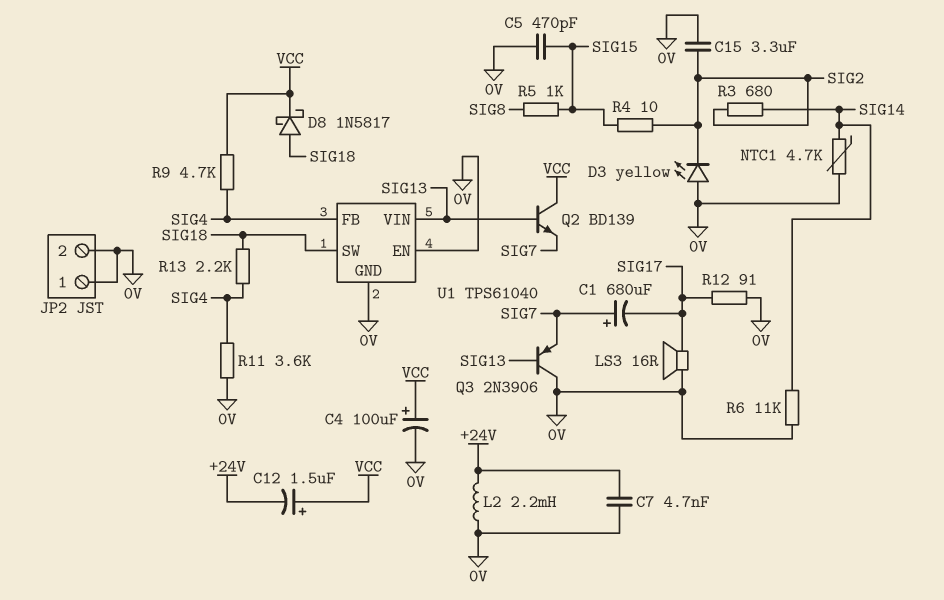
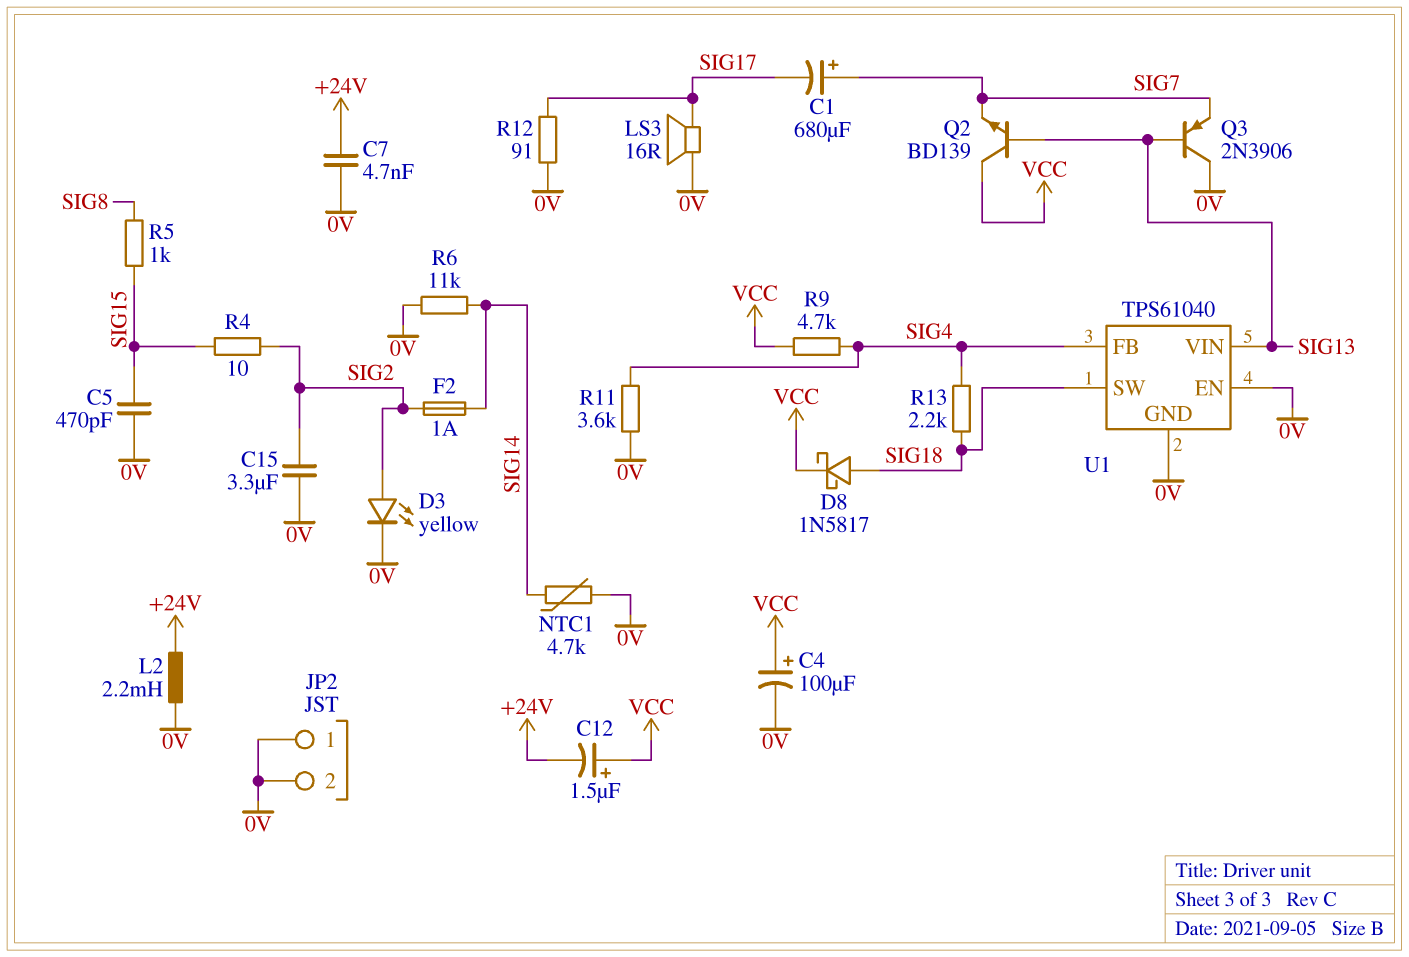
D3: LED yellow (A 0V, K SIG2) -> LED yellow (A SIG2, K 0V)
F2: none -> 1A (SIG2, SIG14)
R3: 680 (SIG2, SIG14) -> none

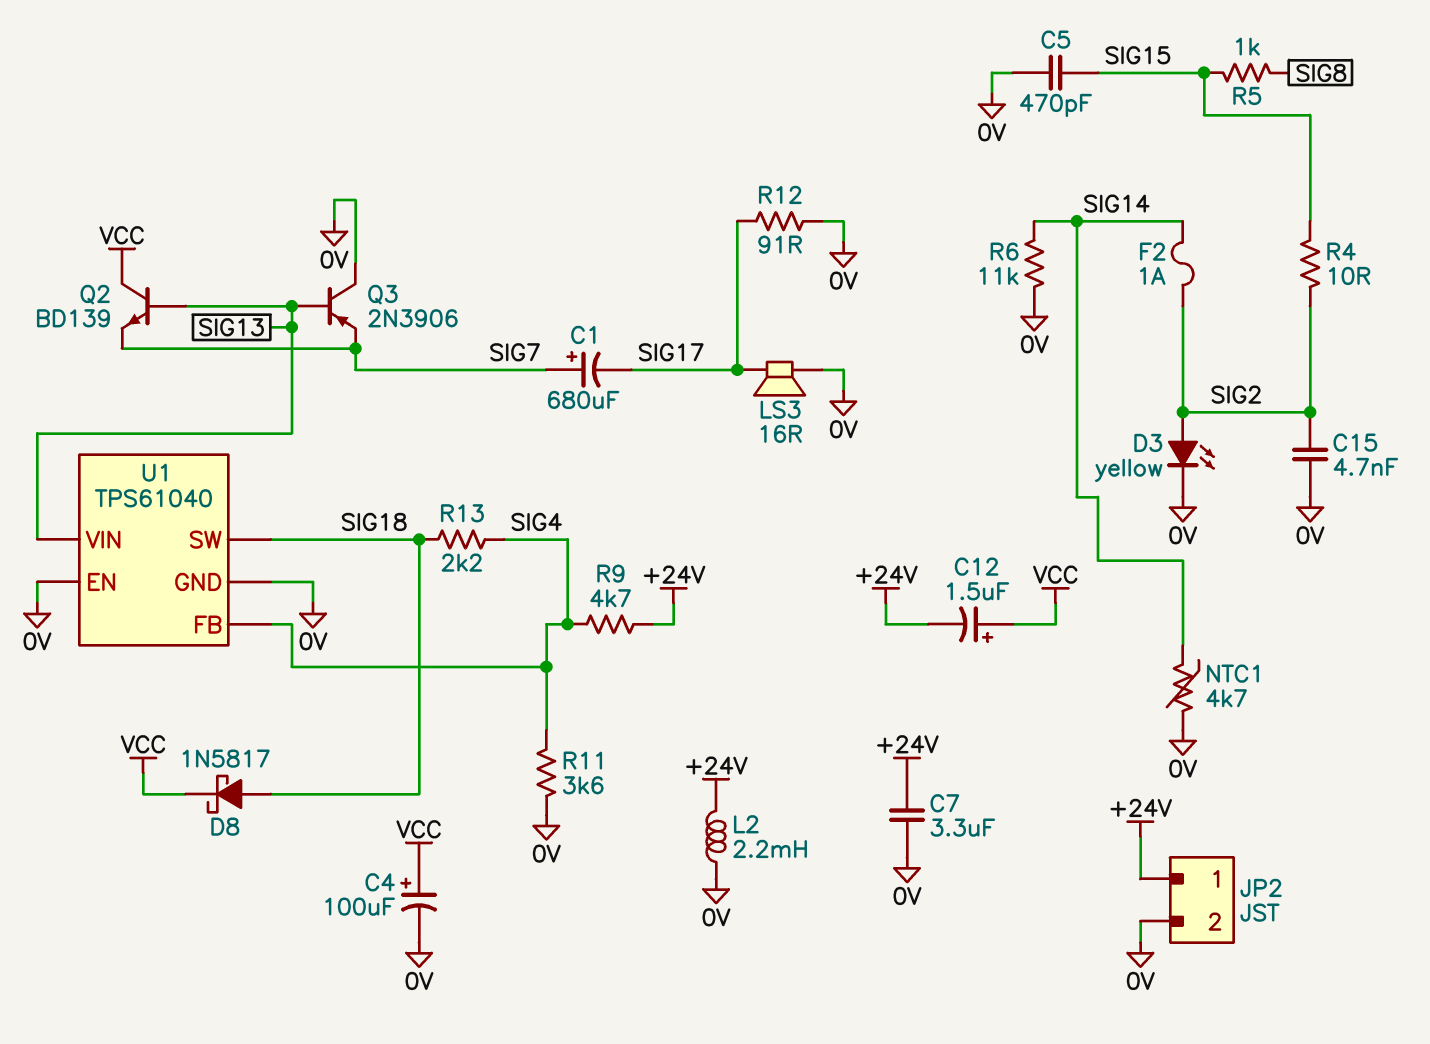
C7: 4.7nF (+24V, 0V) -> 3.3uF (+24V, 0V)
C15: 3.3uF (0V, SIG2) -> 4.7nF (0V, SIG2)
JP2 pin 1: 0V -> +24V
R9: 4.7k (SIG4, VCC) -> 4.7k (+24V, SIG4)

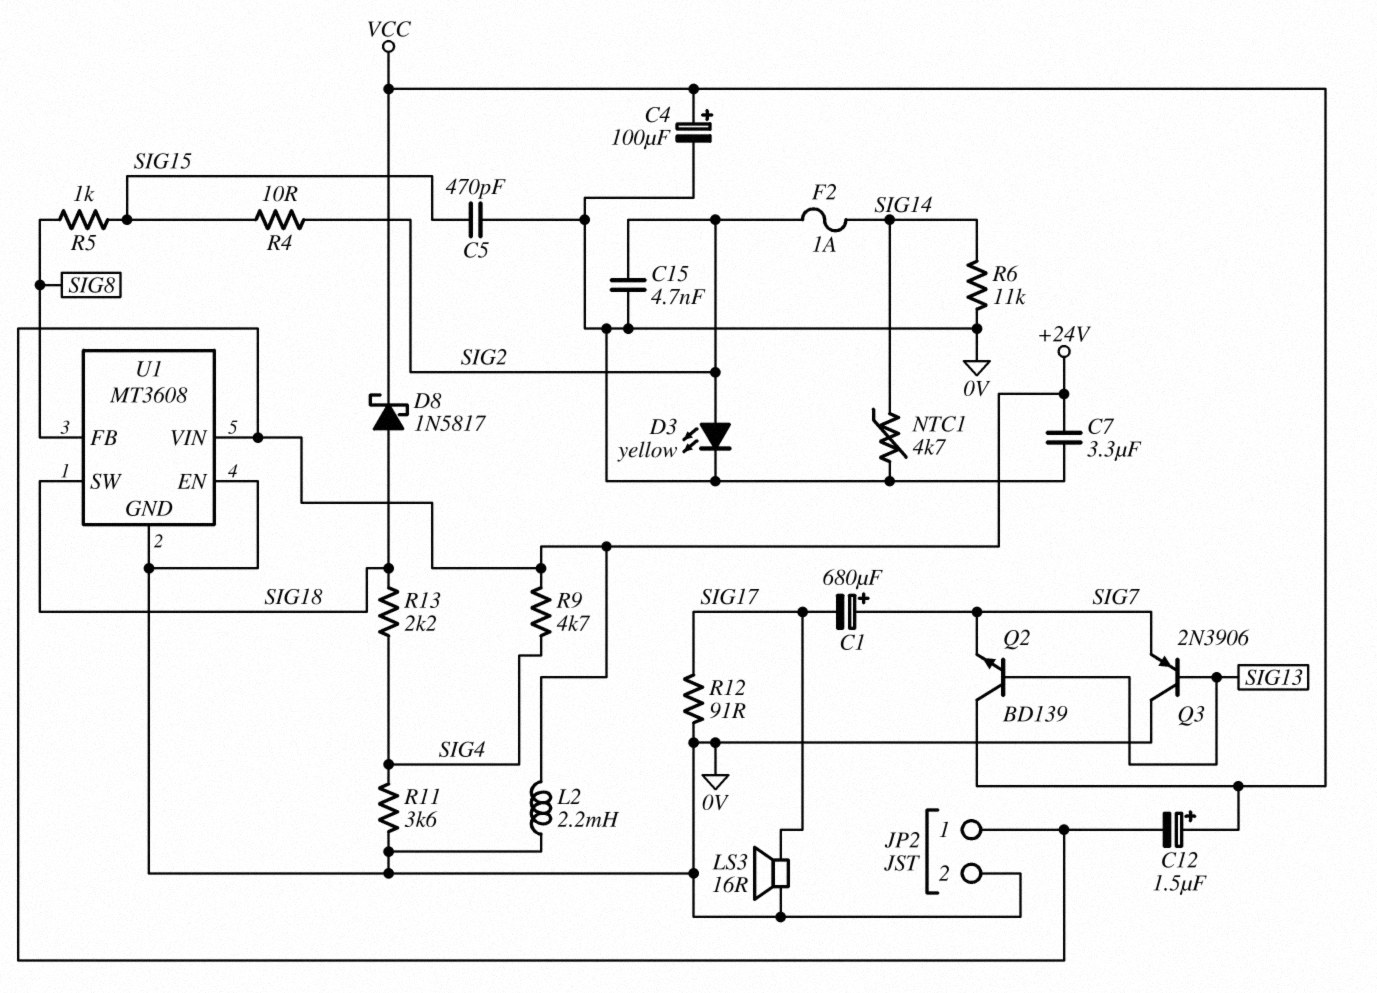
U1: TPS61040 -> MT3608
U1 pin FB: SIG4 -> SIG8
U1 pin VIN: SIG13 -> +24V

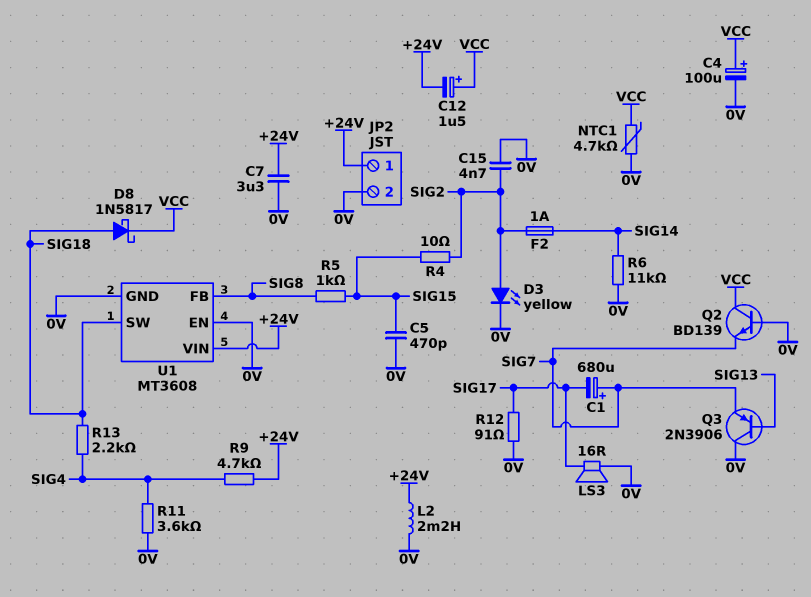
NTC1: 4.7k (0V, SIG14) -> 4.7k (0V, VCC)
Q2: NPN BD139 (B SIG13, C VCC, E SIG7) -> NPN BD139 (B 0V, C VCC, E SIG7)

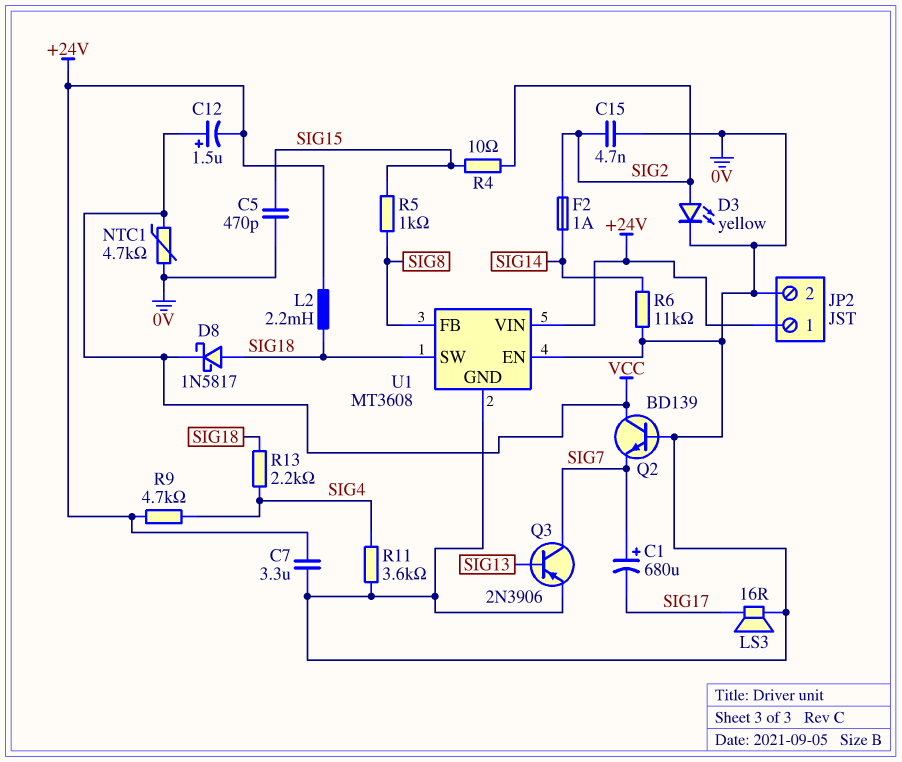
C4: 100uF (plus VCC, minus 0V) -> none
L2: 2.2mH (+24V, 0V) -> 2.2mH (+24V, SIG18)
Q3: PNP 2N3906 (B SIG13, C 0V, E SIG7) -> PNP 2N3906 (B SIG13, C SIG7, E 0V)
R12: 91 (0V, SIG17) -> none

